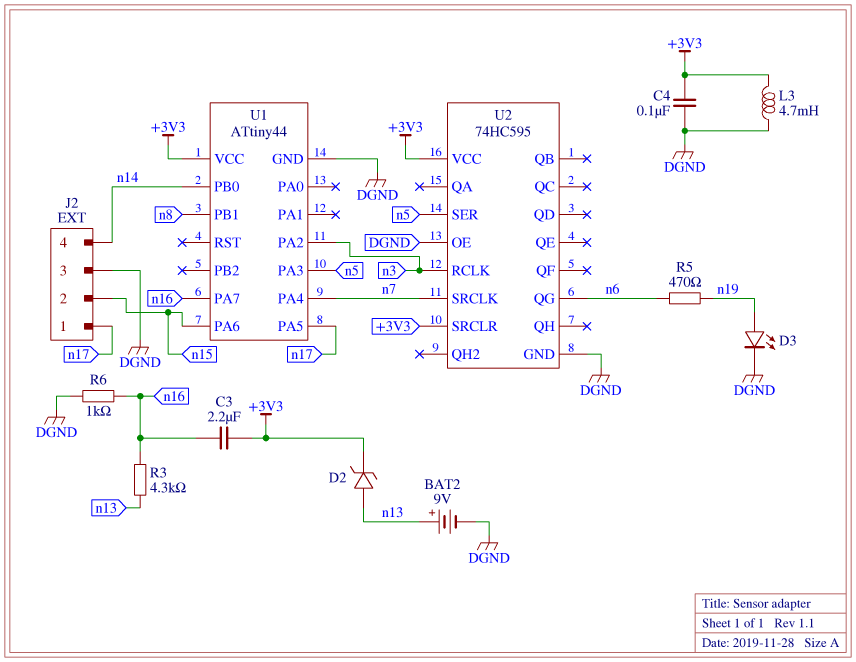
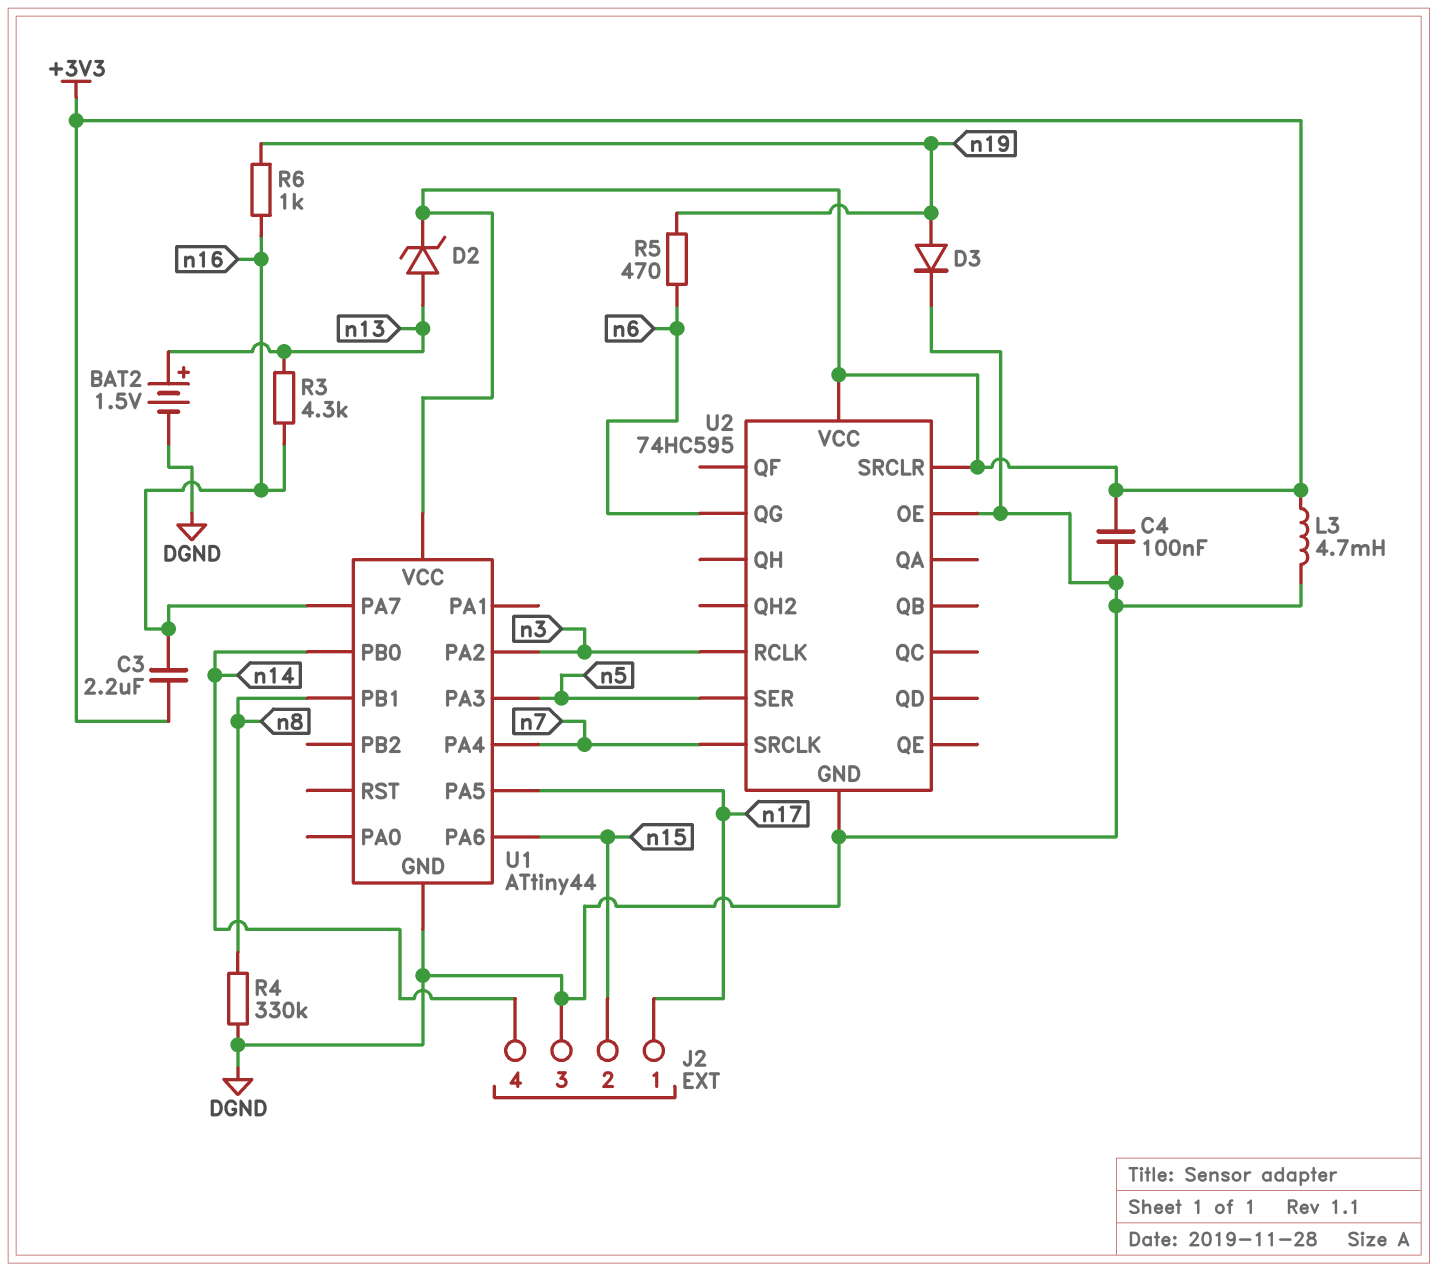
BAT2: 9V (plus n13, minus DGND) -> 1.5V (plus n13, minus DGND)
D3: LED (A n19, K DGND) -> diode (A n19, K DGND)
R4: none -> 330k (DGND, n8)
R6: 1k (DGND, n16) -> 1k (n16, n19)

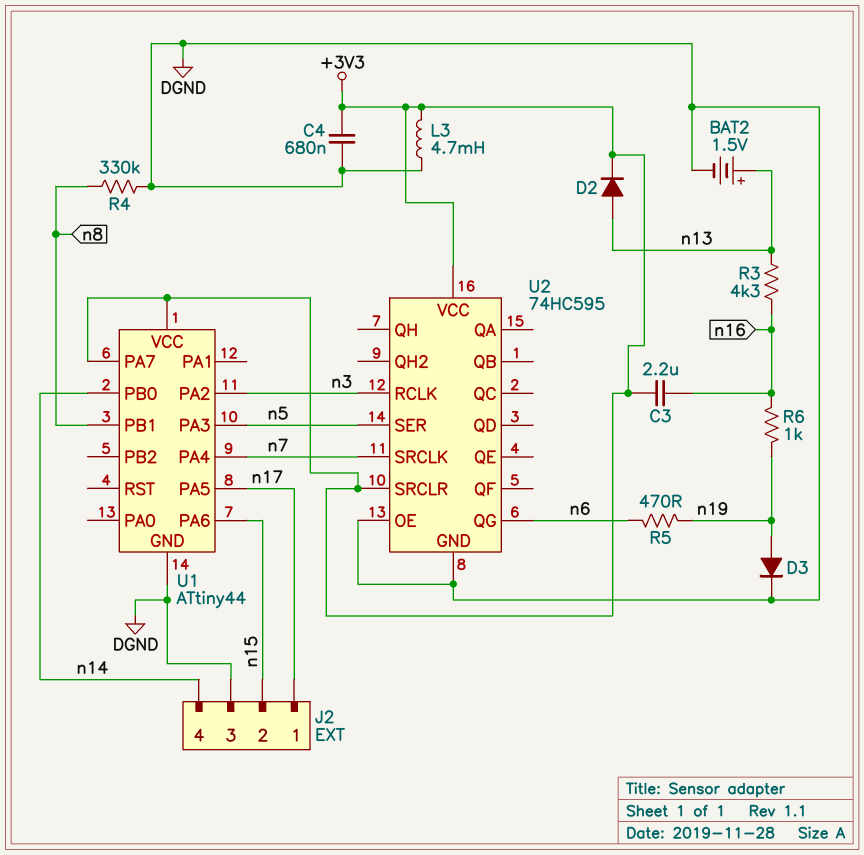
C4: 100nF (+3V3, DGND) -> 680nF (+3V3, DGND)
D2: zener (A n13, K +3V3) -> diode (A n13, K +3V3)
U1 pin PA7: n16 -> +3V3

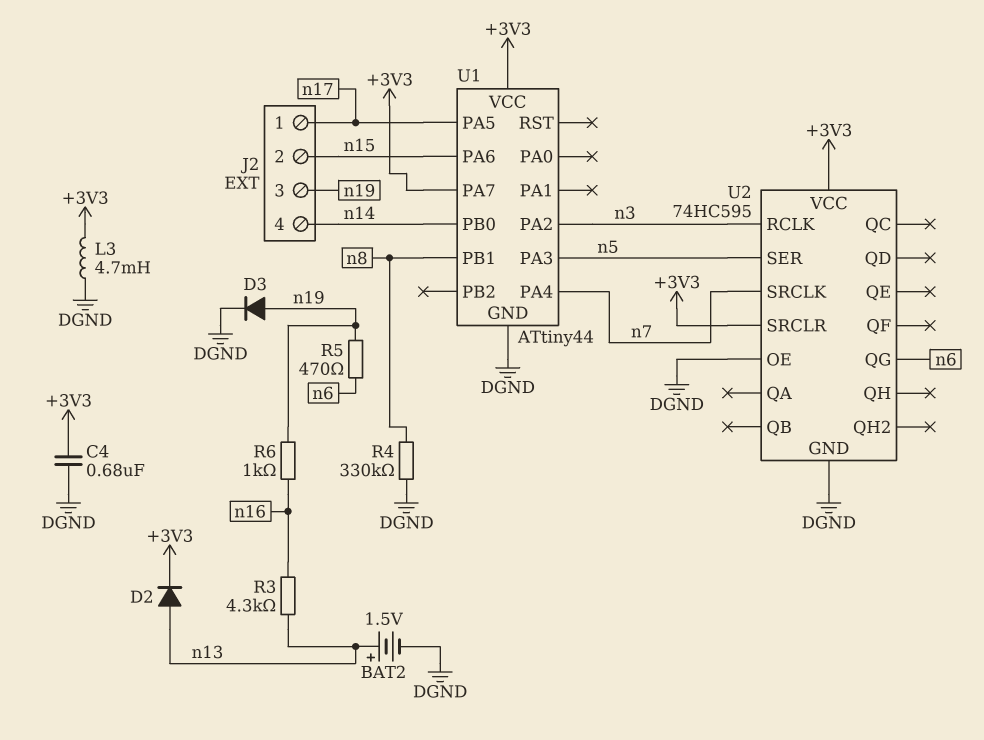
C3: 2.2uF (+3V3, n16) -> none
J2 pin 3: DGND -> n19

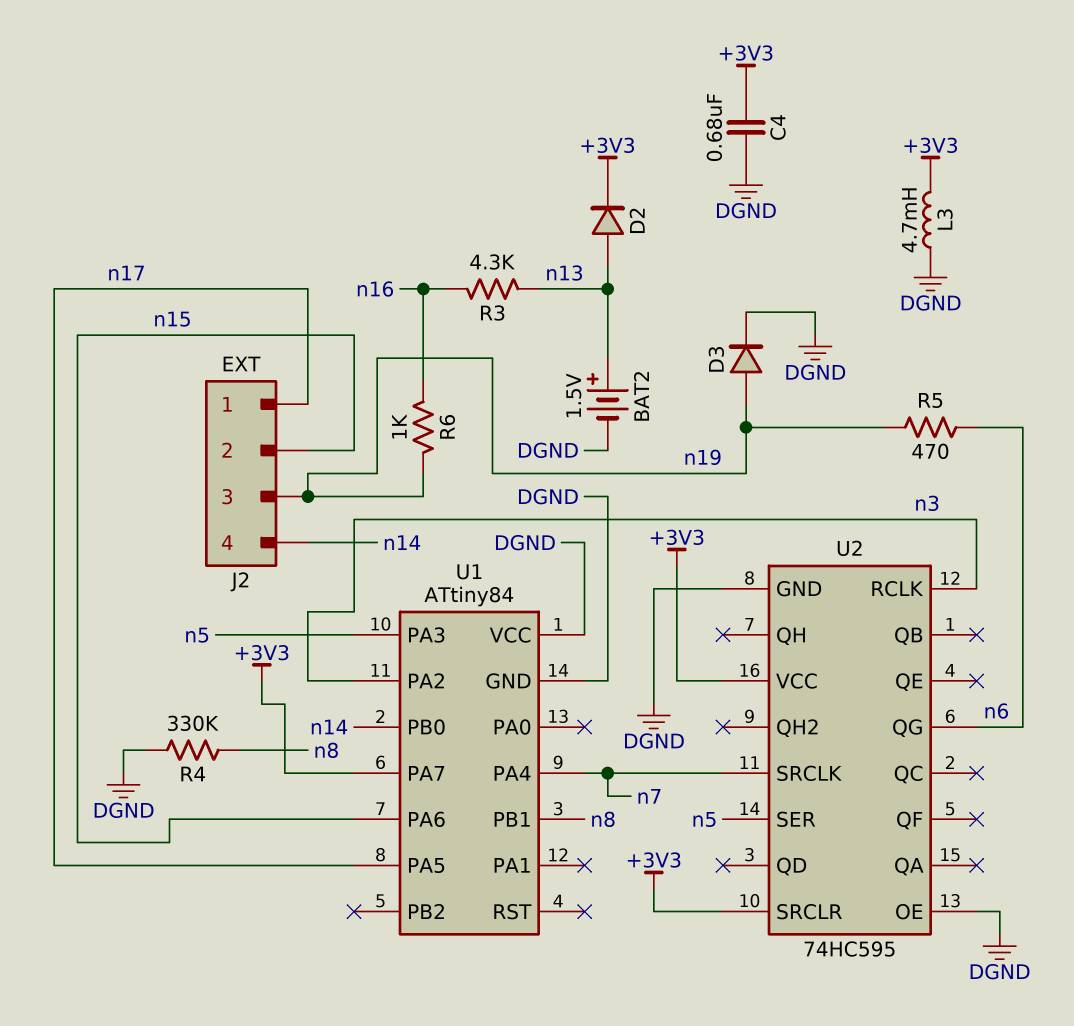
U1: ATtiny44 -> ATtiny84
U1 pin VCC: +3V3 -> DGND

